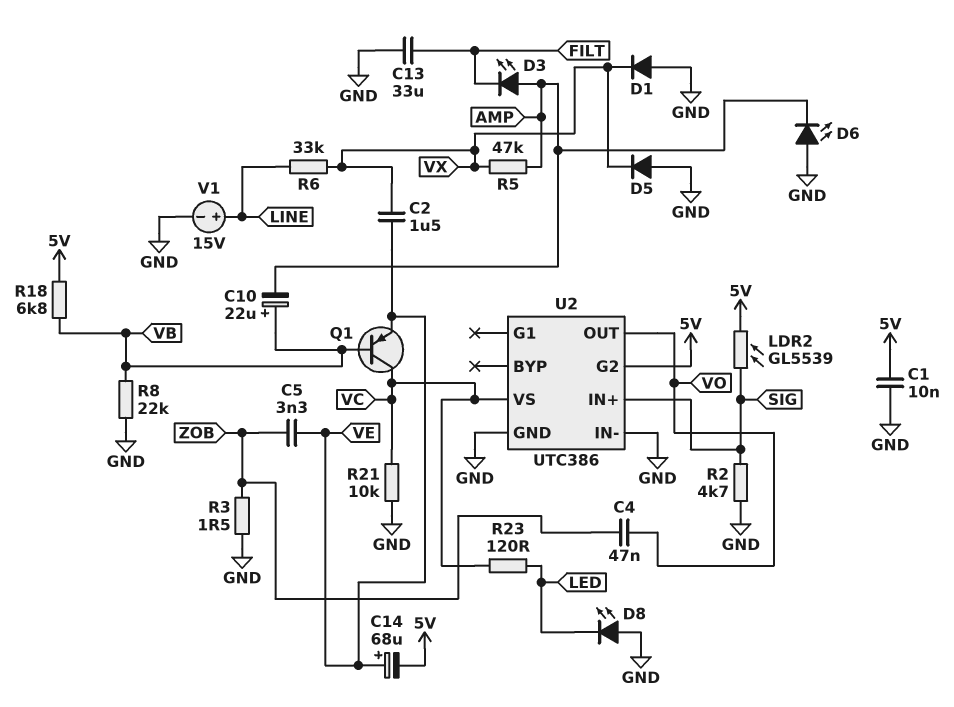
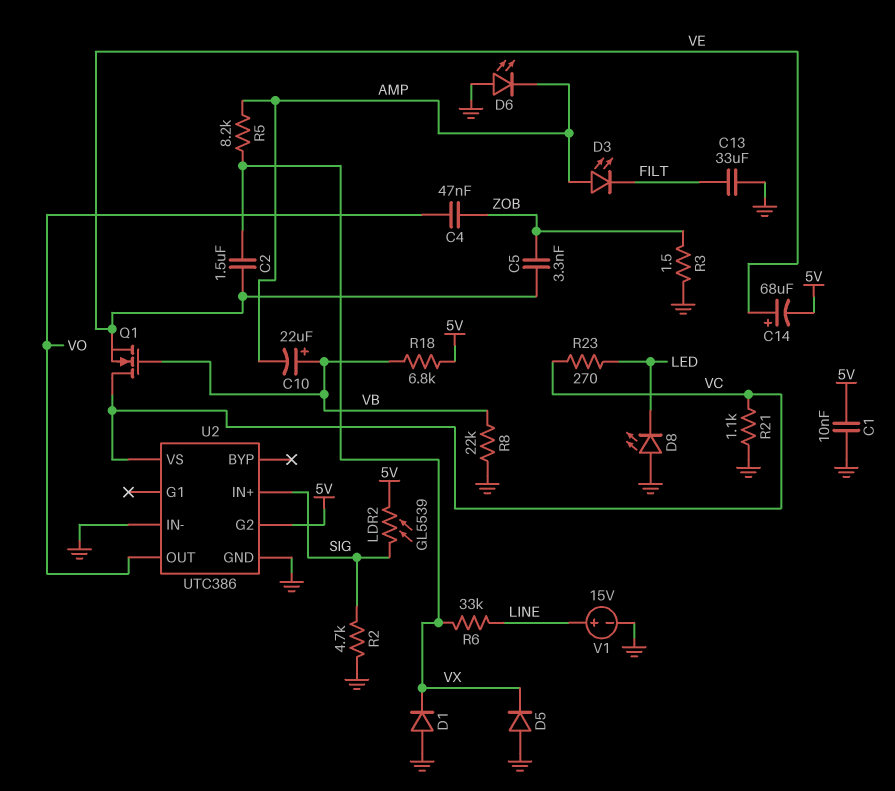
Q1: PNP (B VB, C VC, E VE) -> NMOS (G VB, D VC, S VE)
R5: 47k (AMP, VX) -> 8.2k (AMP, VX)
R21: 10k (GND, VC) -> 1.1k (GND, VC)
R23: 120 (LED, VC) -> 270 (LED, VC)

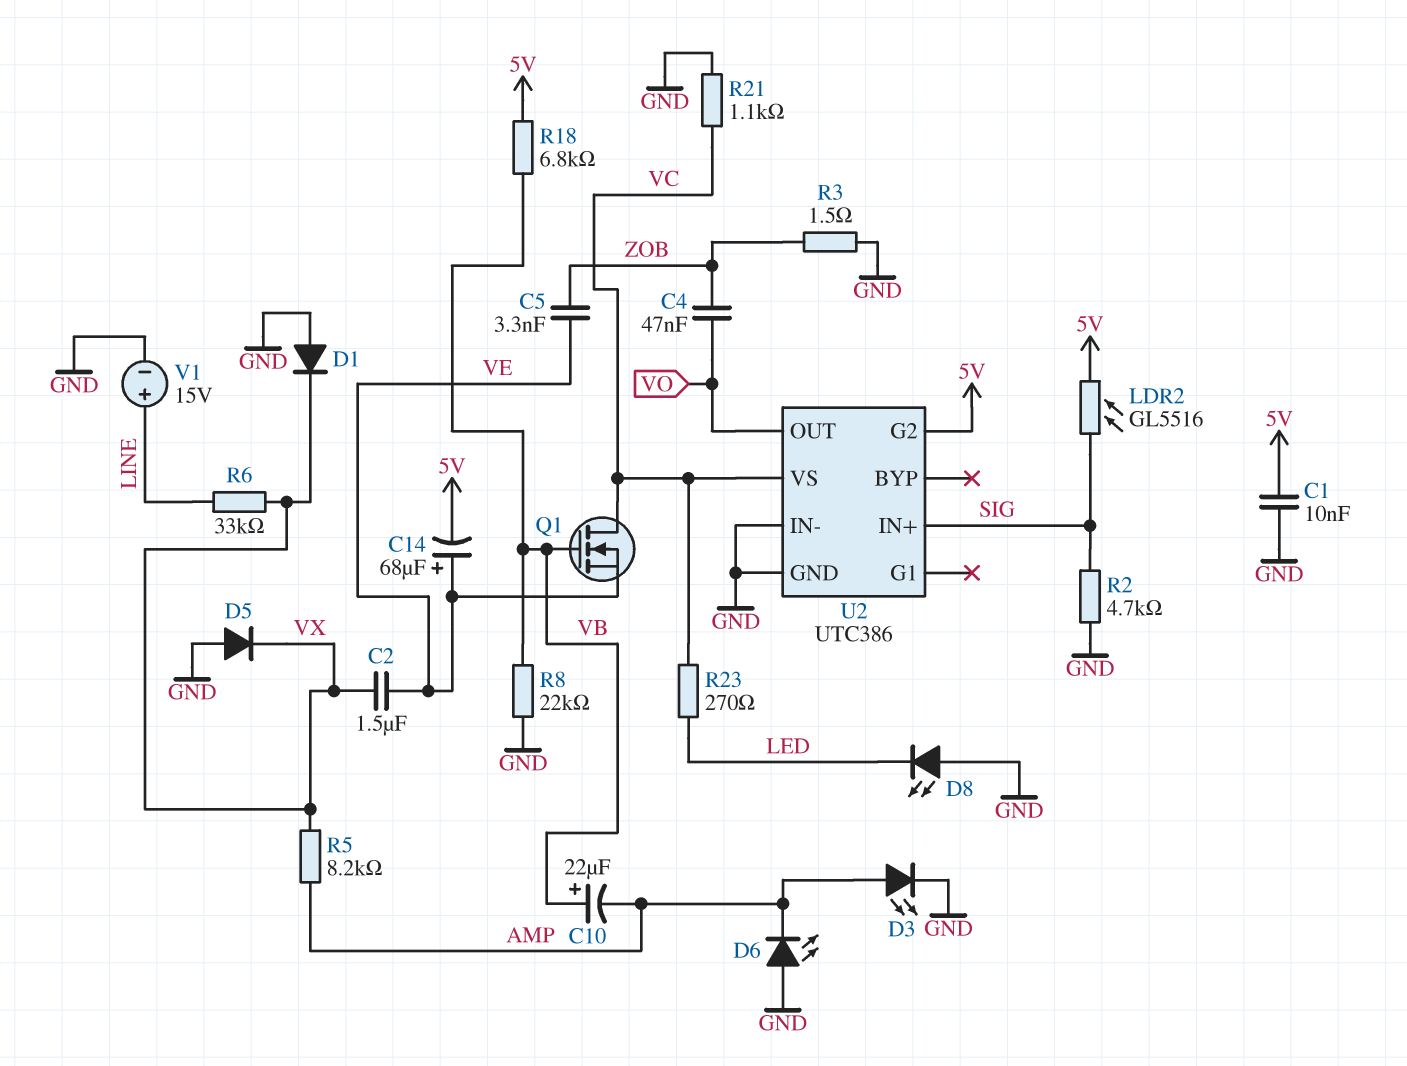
C13: 33uF (FILT, GND) -> none
D3: LED (A AMP, K FILT) -> LED (A AMP, K GND)
LDR2: GL5539 (5V, SIG) -> GL5516 (5V, SIG)

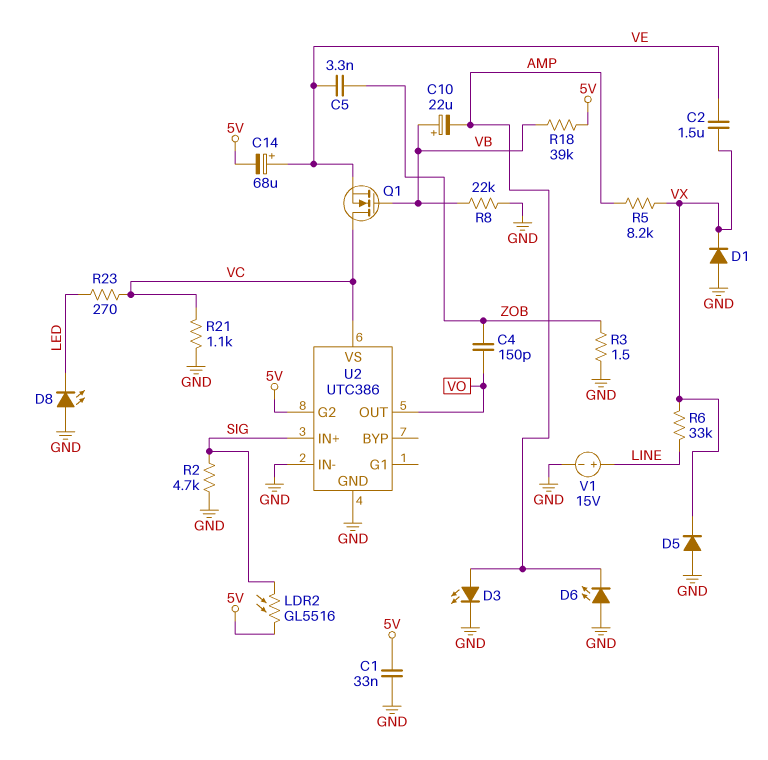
C1: 10nF (5V, GND) -> 33nF (5V, GND)
C4: 47nF (VO, ZOB) -> 150pF (VO, ZOB)
R18: 6.8k (5V, VB) -> 39k (5V, VB)

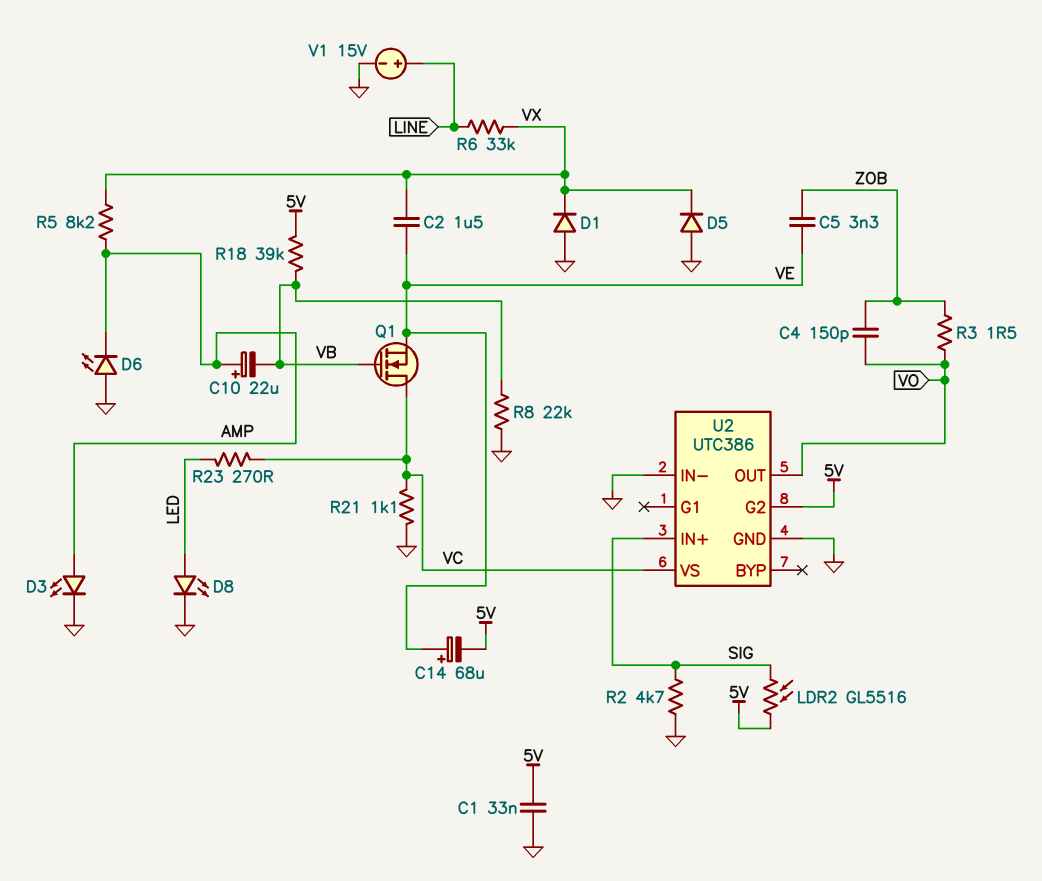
C10: 22uF (plus VB, minus AMP) -> 22uF (plus AMP, minus VB)
D8: LED (A GND, K LED) -> LED (A LED, K GND)
R3: 1.5 (GND, ZOB) -> 1.5 (VO, ZOB)

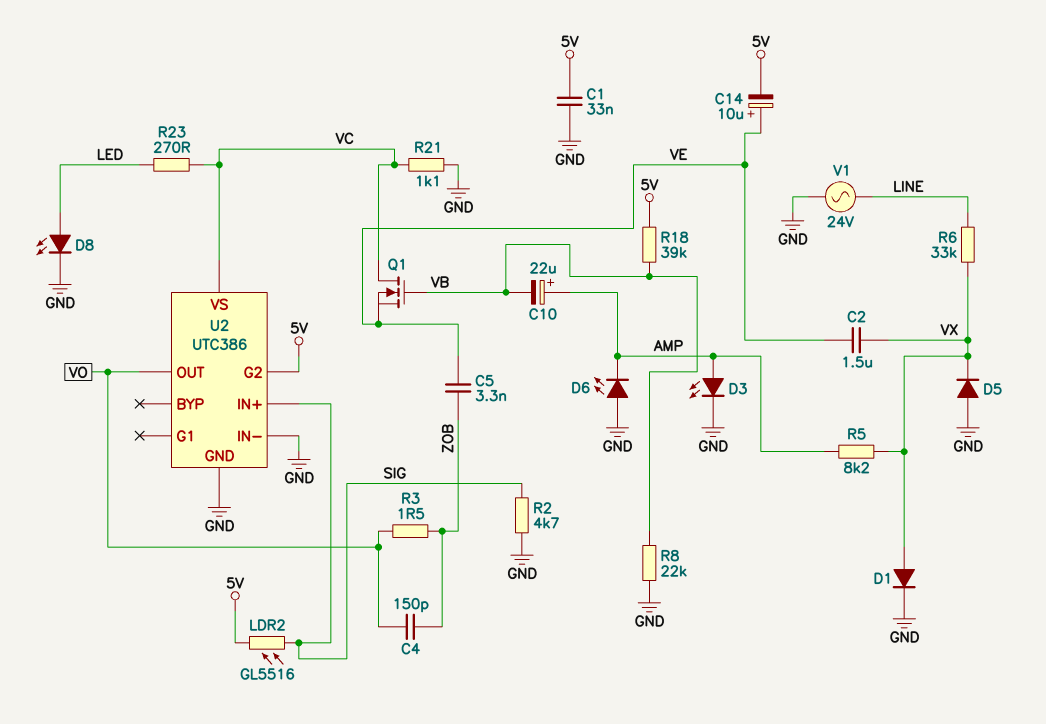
C14: 68uF (plus VE, minus 5V) -> 10uF (plus VE, minus 5V)
D1: diode (A GND, K VX) -> diode (A VX, K GND)
V1: 15V (plus LINE, minus GND) -> AC 24V (GND, LINE)

